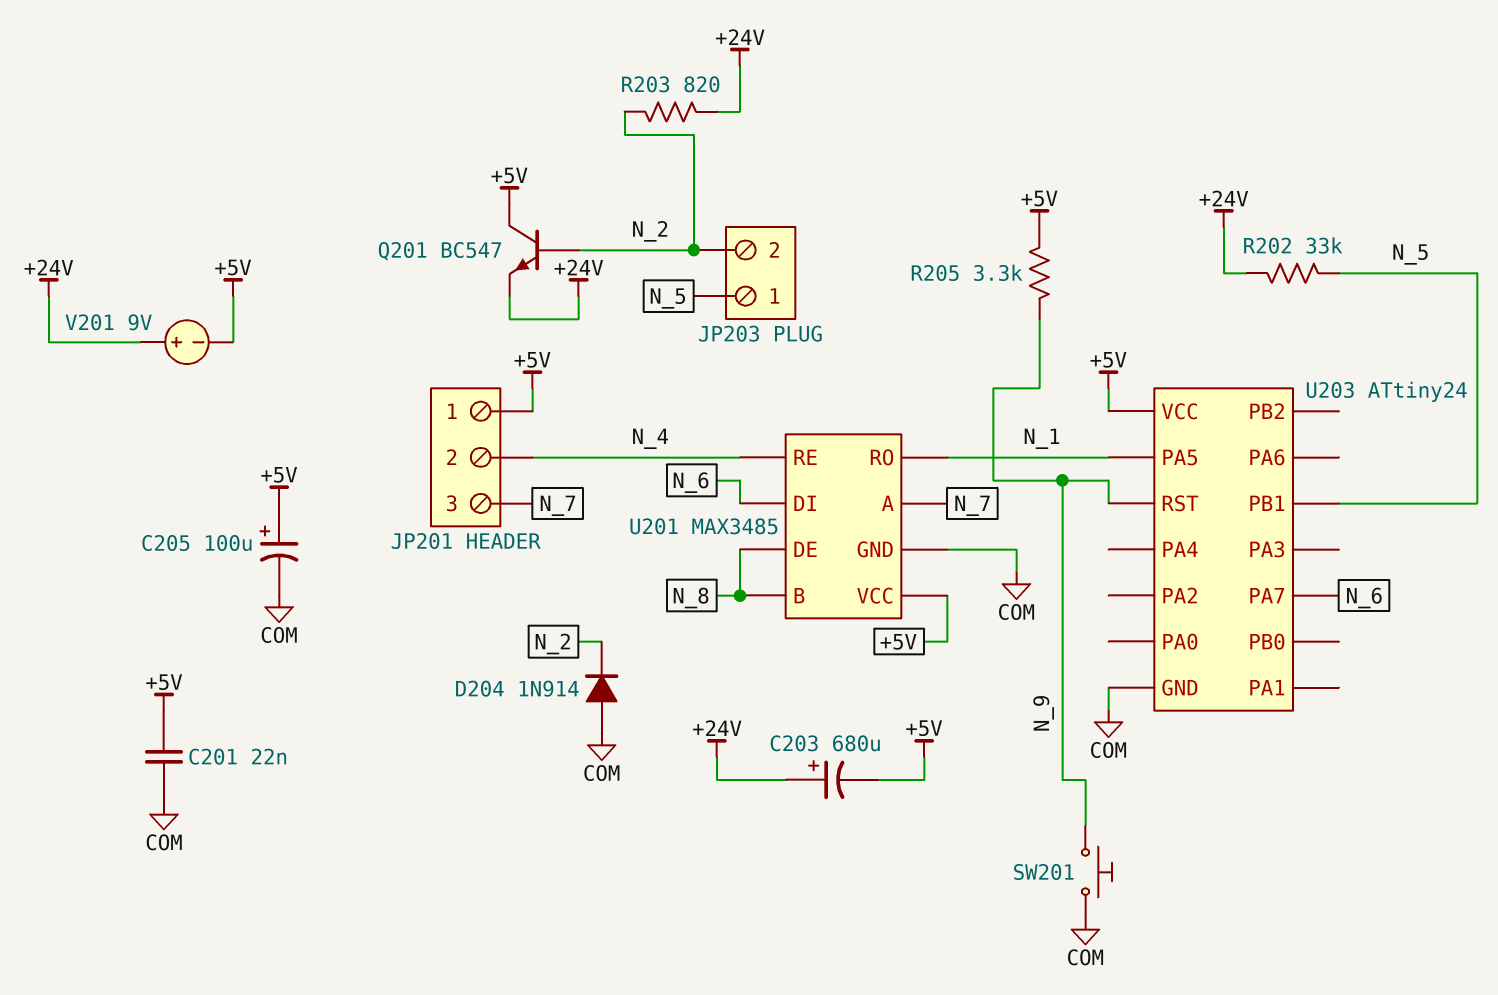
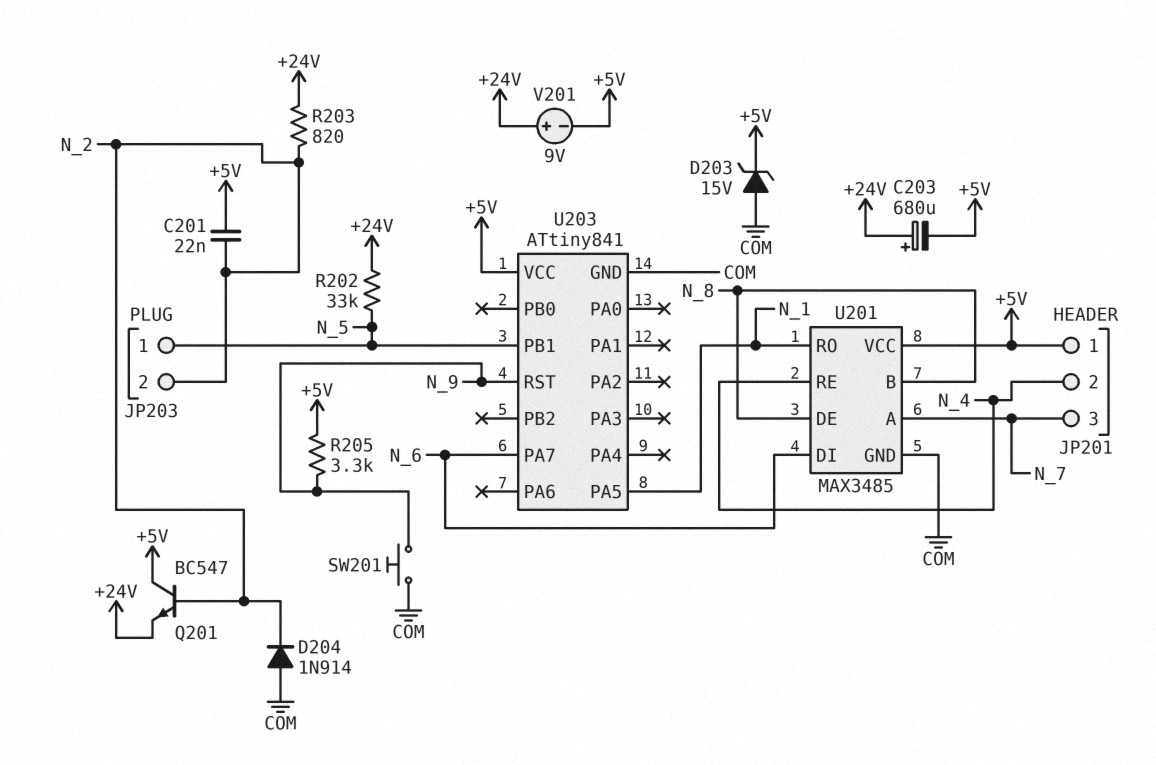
C201: 22nF (+5V, COM) -> 22nF (+5V, N_2)
C205: 100uF (plus +5V, minus COM) -> none
D203: none -> zener 15V (A COM, K +5V)
U203: ATtiny24 -> ATtiny841

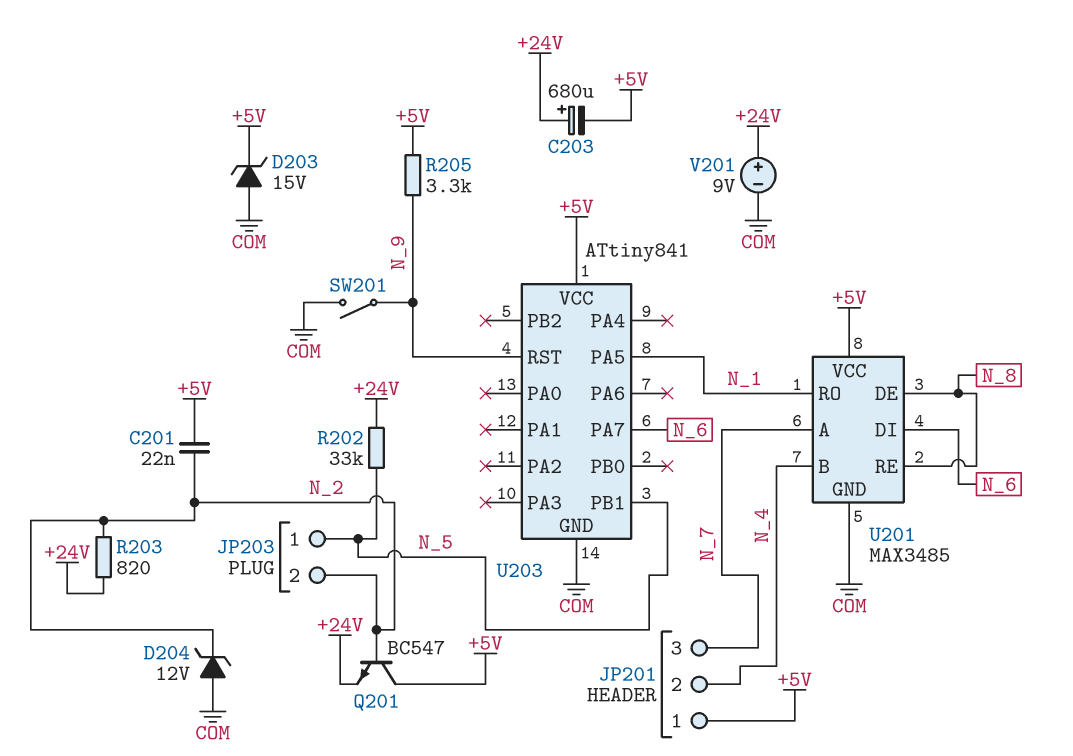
D204: diode 1N914 (A COM, K N_2) -> zener 12V (A COM, K N_2)
SW201: button (COM, N_9) -> switch (COM, N_9)
U201 pin B: N_8 -> N_4
U201 pin RE: N_4 -> N_8
V201: 9V (plus +24V, minus +5V) -> 9V (plus +24V, minus COM)

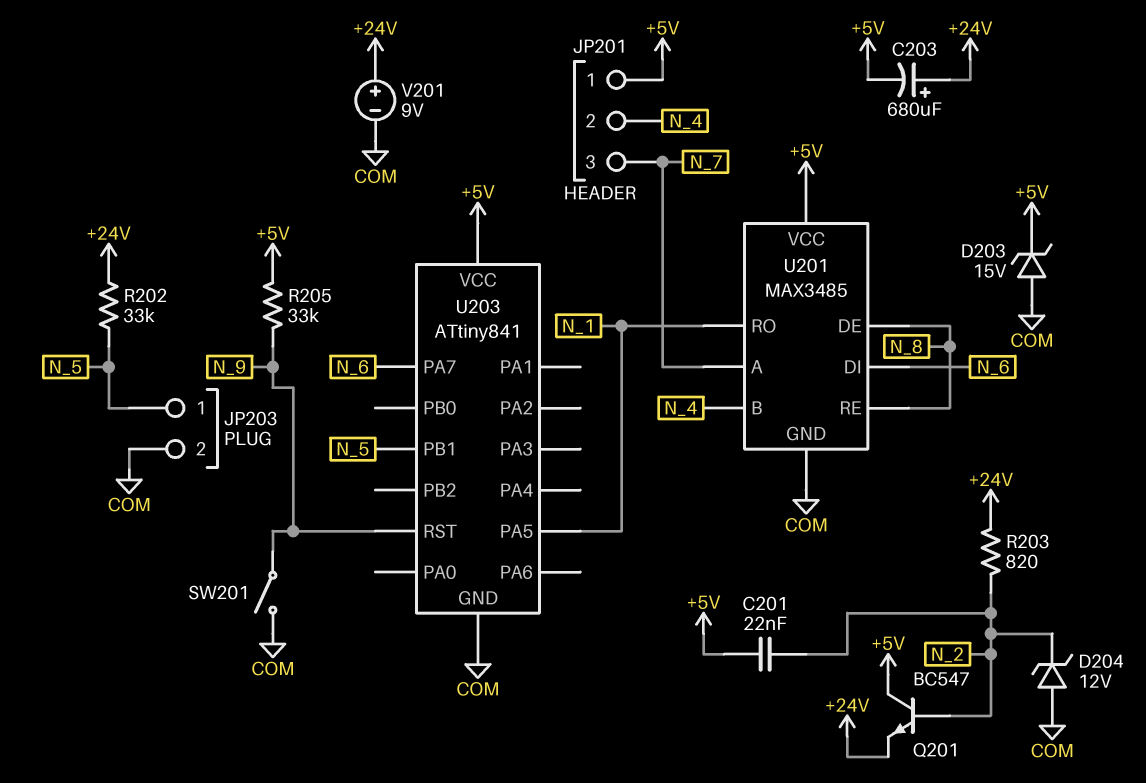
JP203 pin 2: N_2 -> COM
R205: 3.3k (+5V, N_9) -> 33k (+5V, N_9)

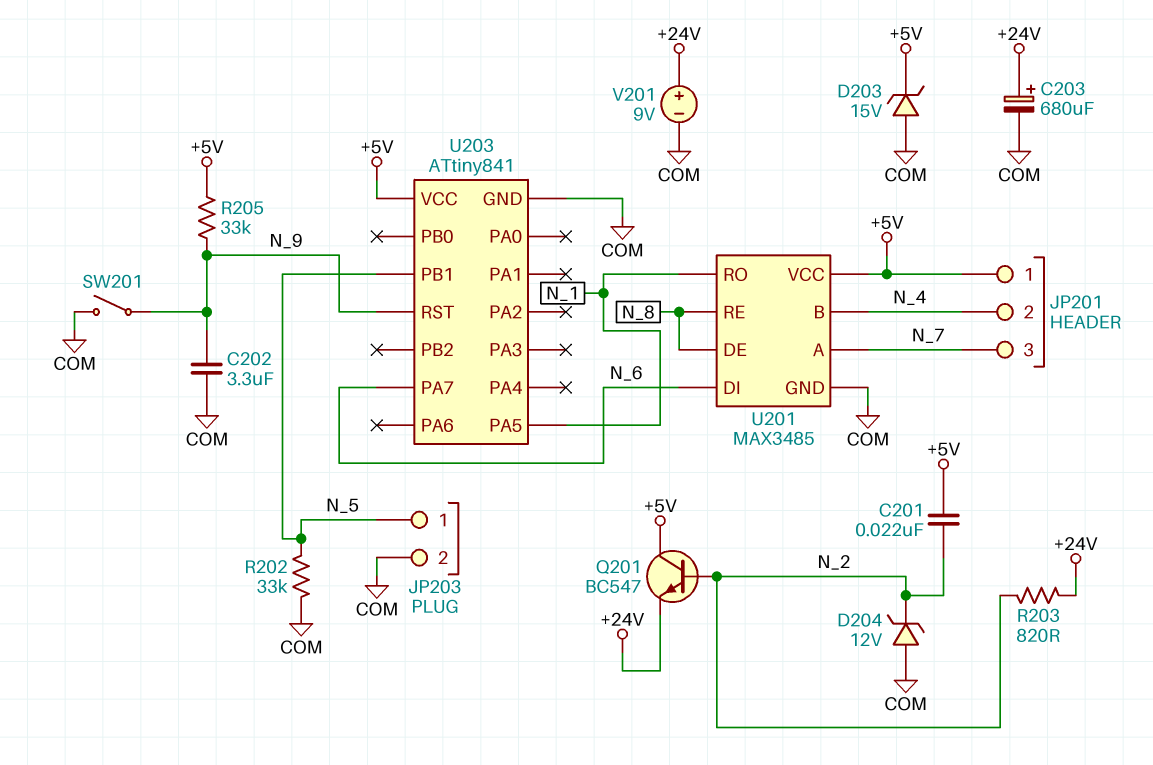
C202: none -> 3.3uF (COM, N_9)
C203: 680uF (plus +24V, minus +5V) -> 680uF (plus +24V, minus COM)
R202: 33k (+24V, N_5) -> 33k (COM, N_5)

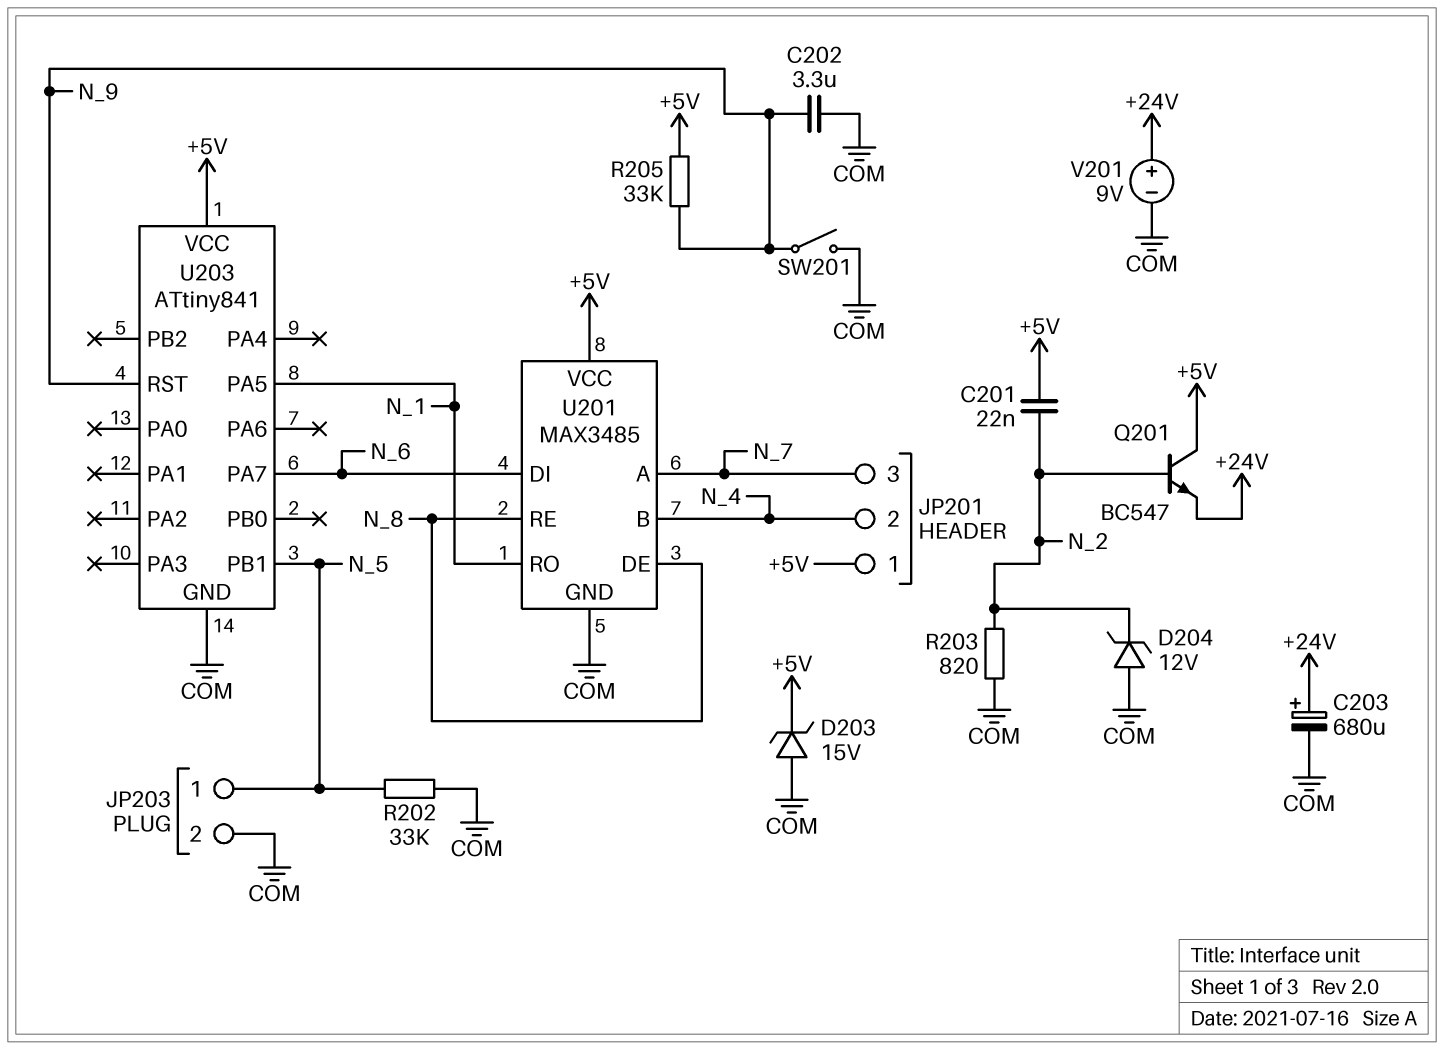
R203: 820 (+24V, N_2) -> 820 (COM, N_2)

